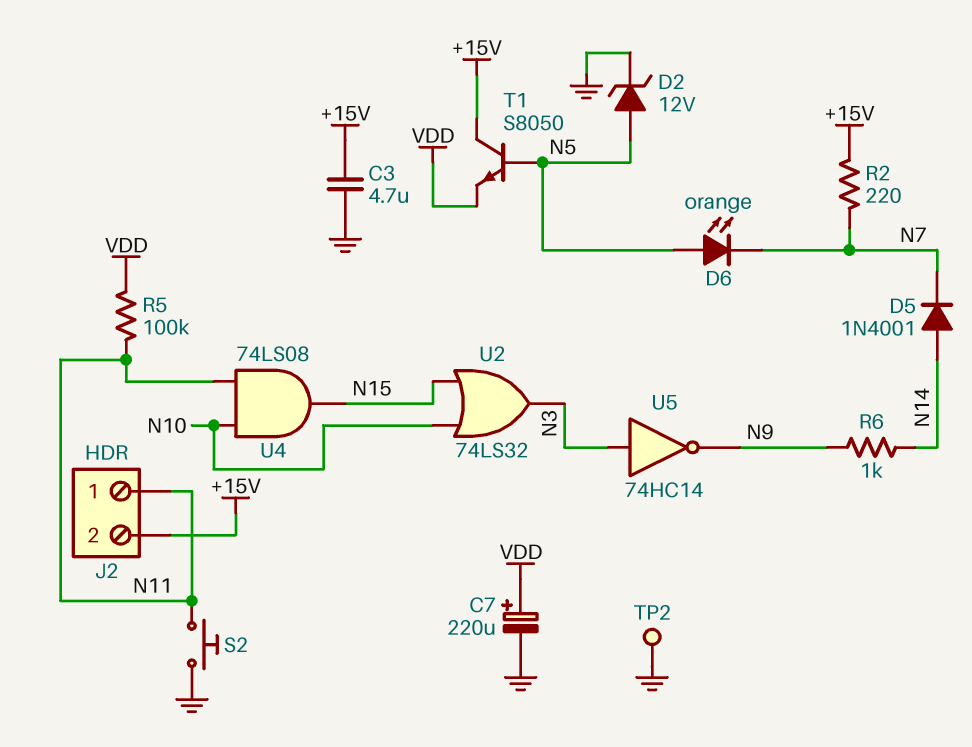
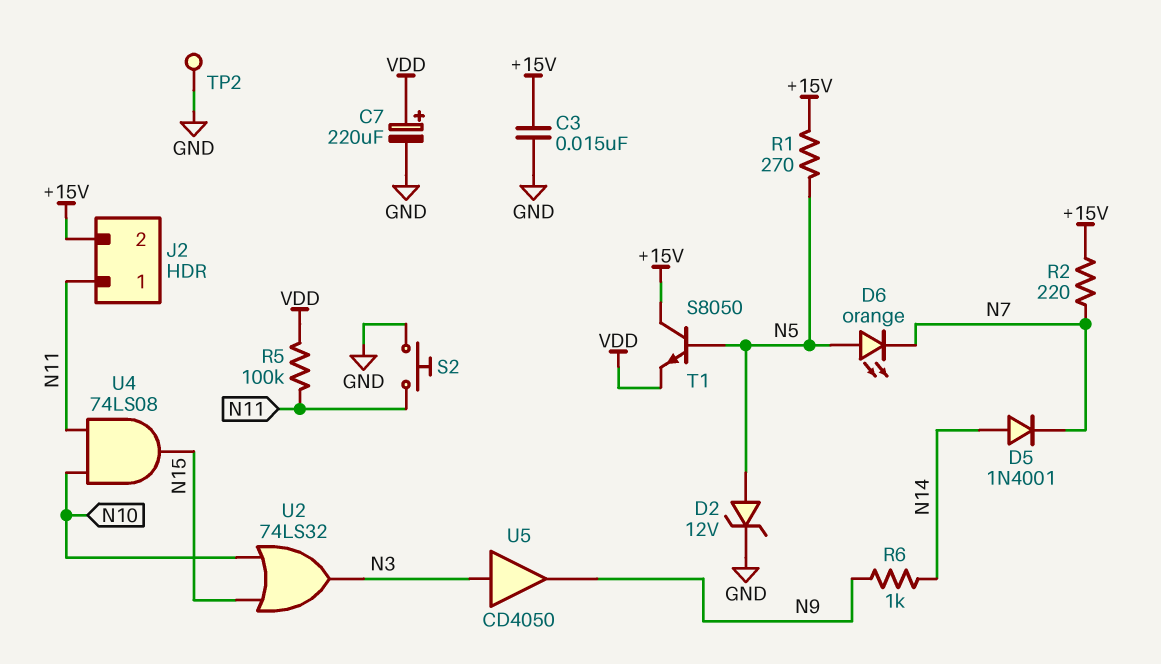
C3: 4.7uF (+15V, GND) -> 15nF (+15V, GND)
R1: none -> 270 (+15V, N5)
U5: NOT 74HC14 (in N3, out N9) -> buffer CD4050 (in N3, out N9)

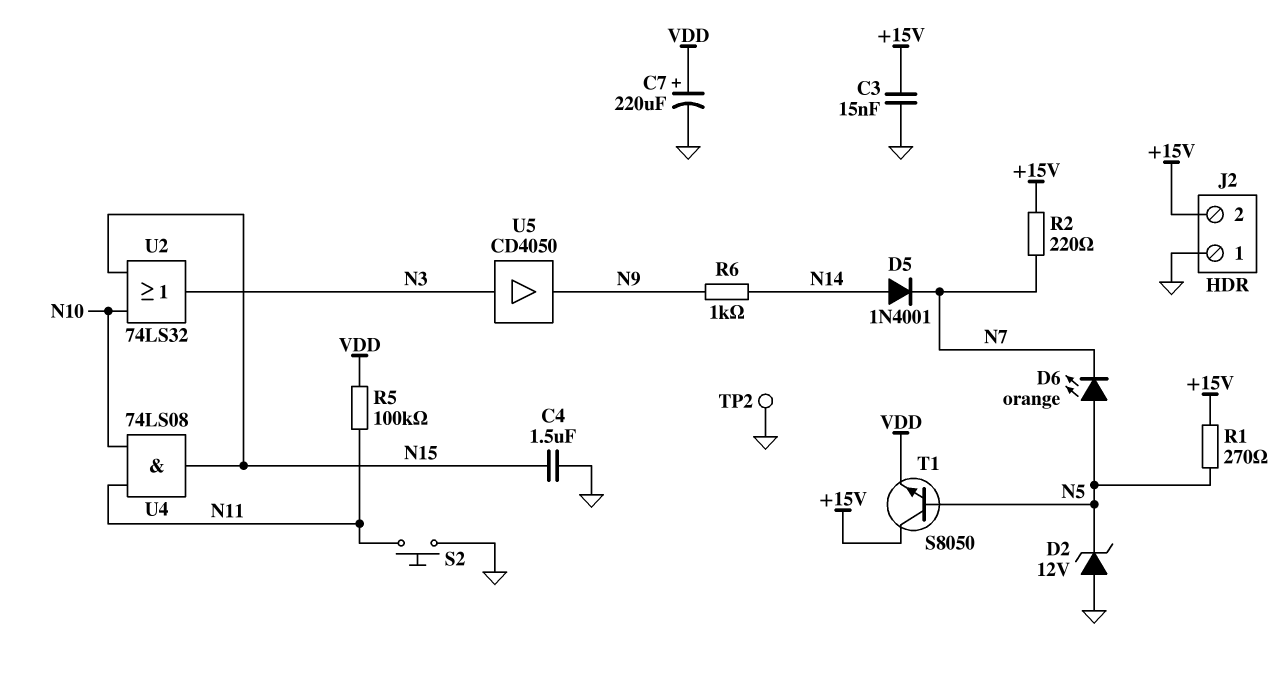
C4: none -> 1.5uF (GND, N15)
D2: zener 12V (A N5, K GND) -> zener 12V (A GND, K N5)
J2 pin 1: N11 -> GND

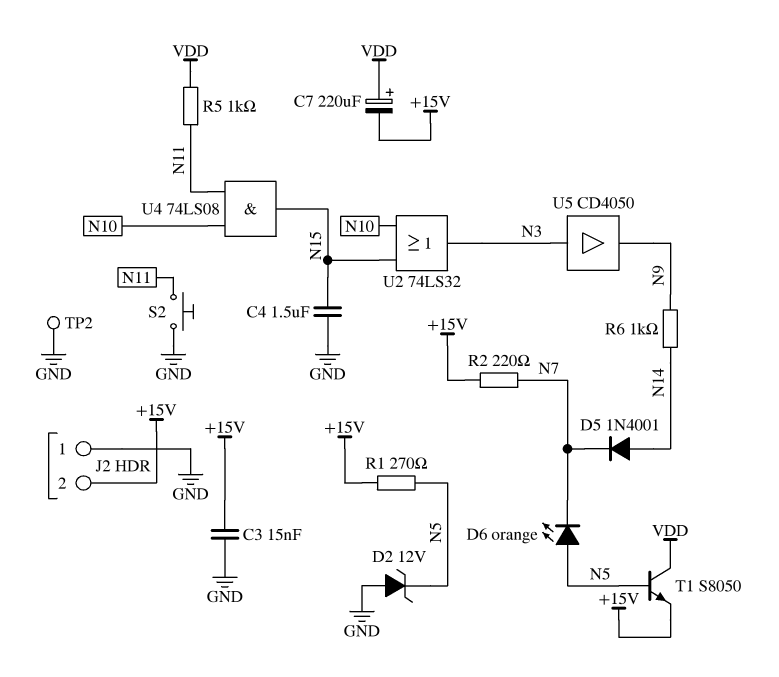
C7: 220uF (plus VDD, minus GND) -> 220uF (plus VDD, minus +15V)
R5: 100k (N11, VDD) -> 1k (N11, VDD)
T1: NPN S8050 (B N5, C +15V, E VDD) -> NPN S8050 (B N5, C VDD, E +15V)

